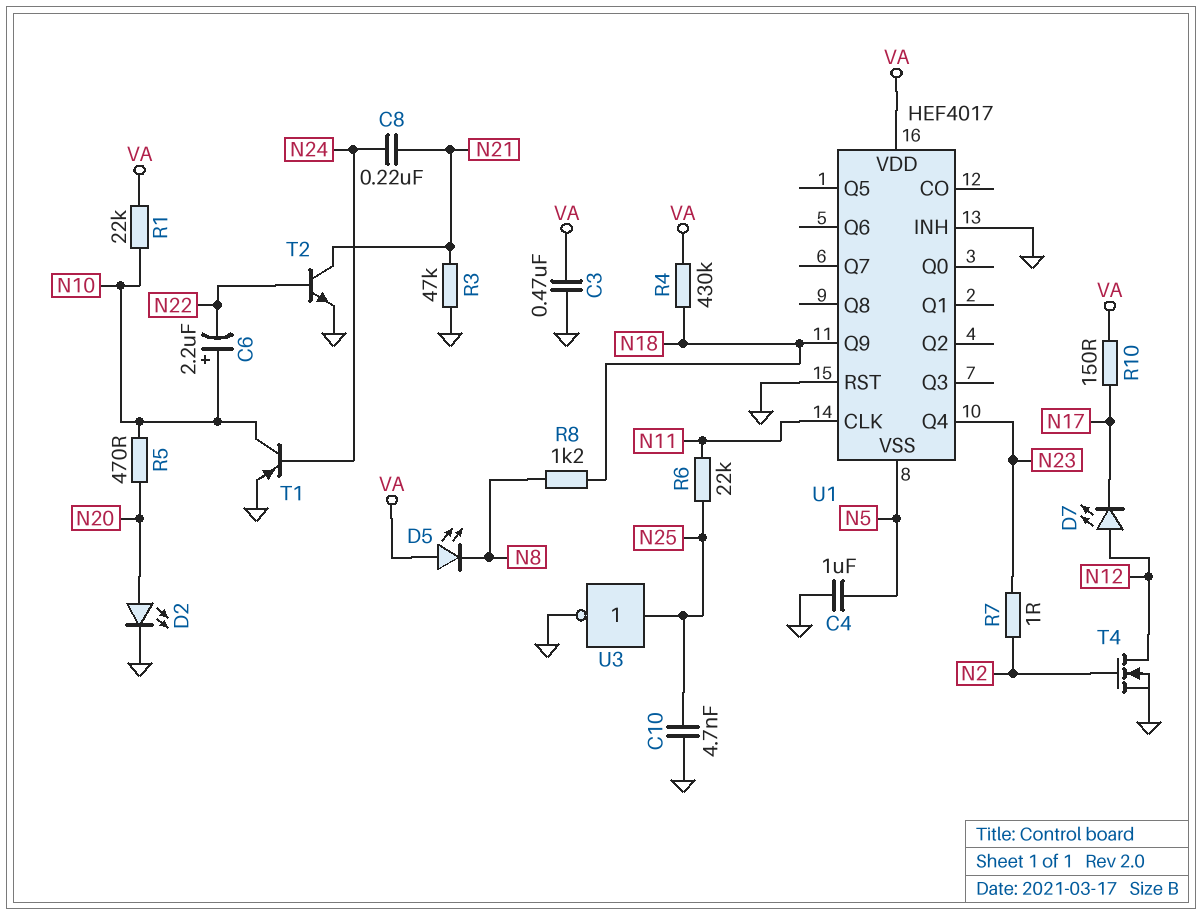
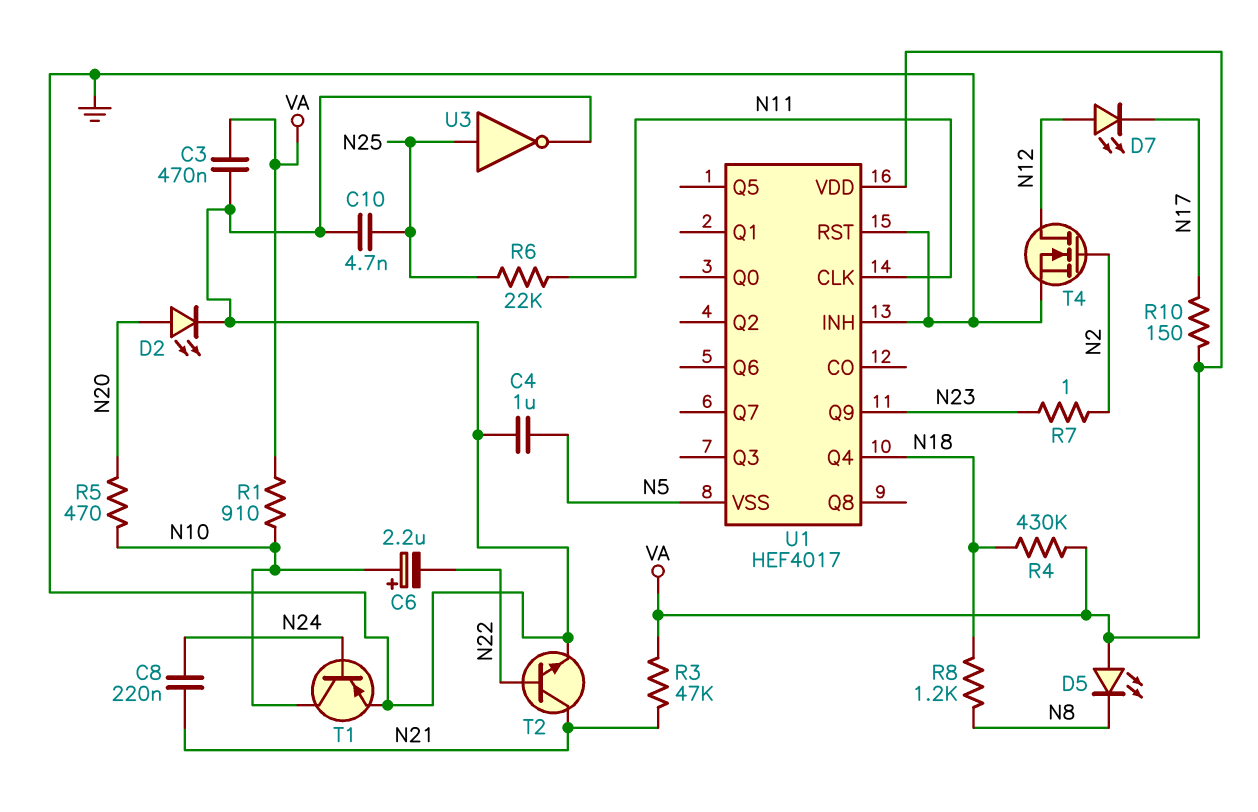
R1: 22k (N10, VA) -> 910 (N10, VA)
R3: 47k (GND, N21) -> 47k (N21, VA)
U1 pin Q4: N23 -> N18
U1 pin Q9: N18 -> N23

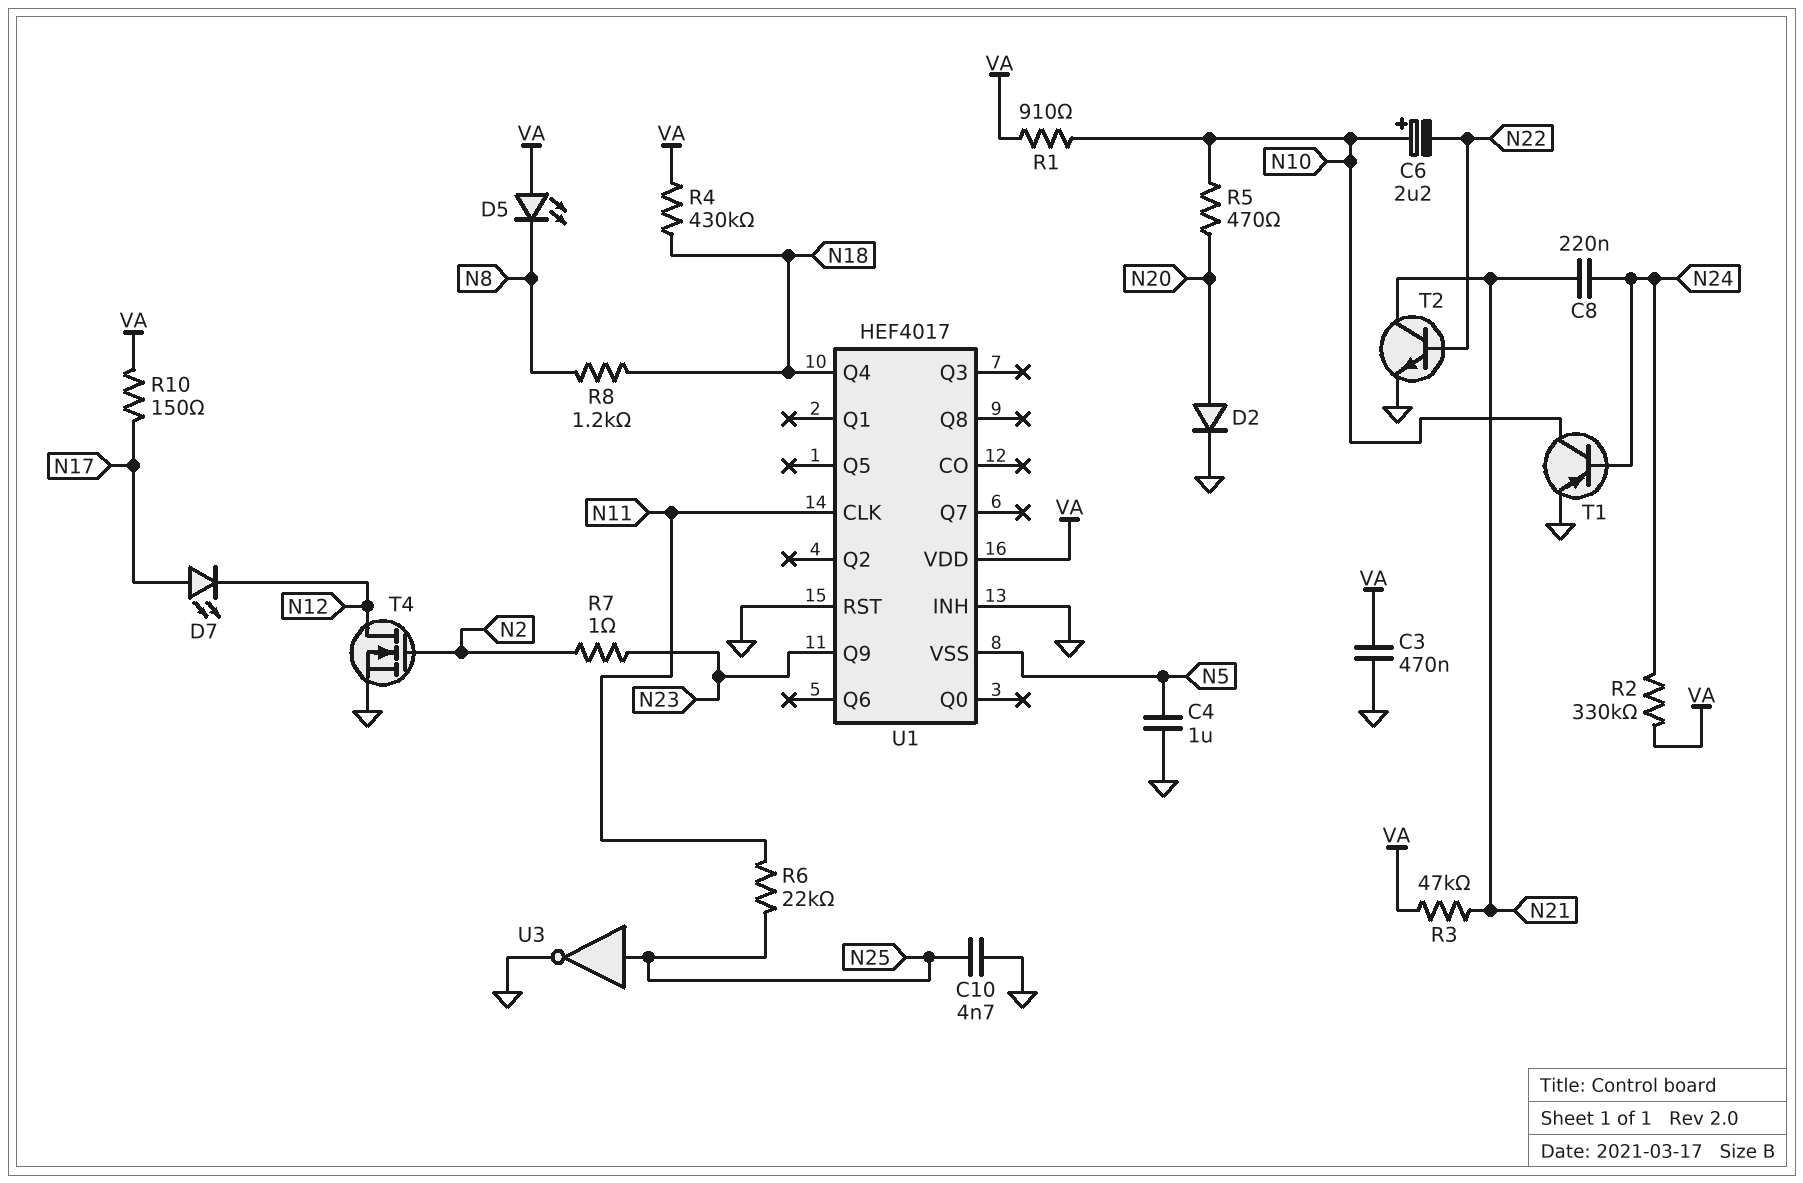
D2: LED (A N20, K GND) -> diode (A N20, K GND)
D7: LED (A N12, K N17) -> LED (A N17, K N12)
R2: none -> 330k (N24, VA)

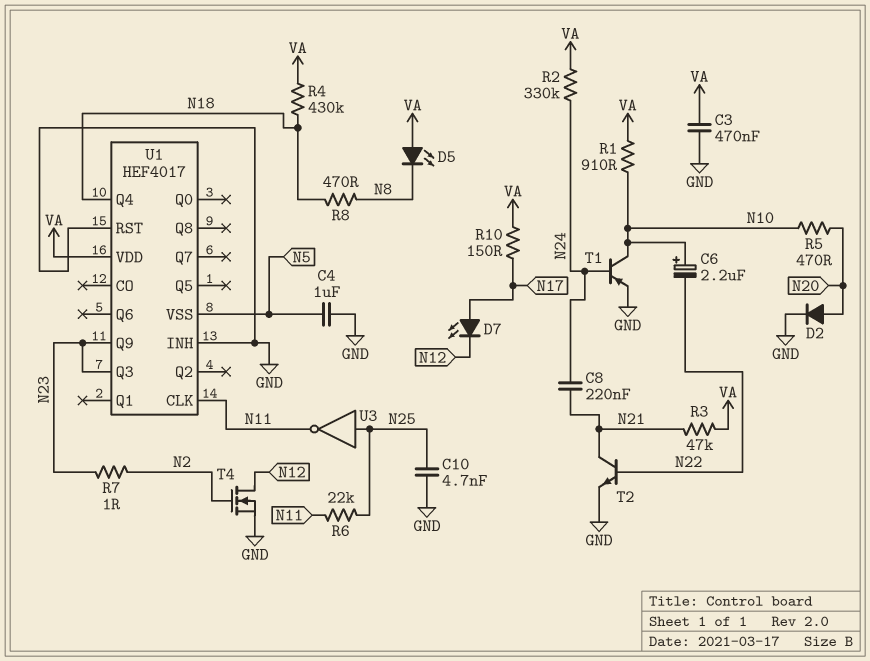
R8: 1.2k (N8, N18) -> 470 (N8, N18)
U1 pin Q3: none -> N23
U3: NOT (in N25, out GND) -> NOT (in N25, out N11)

